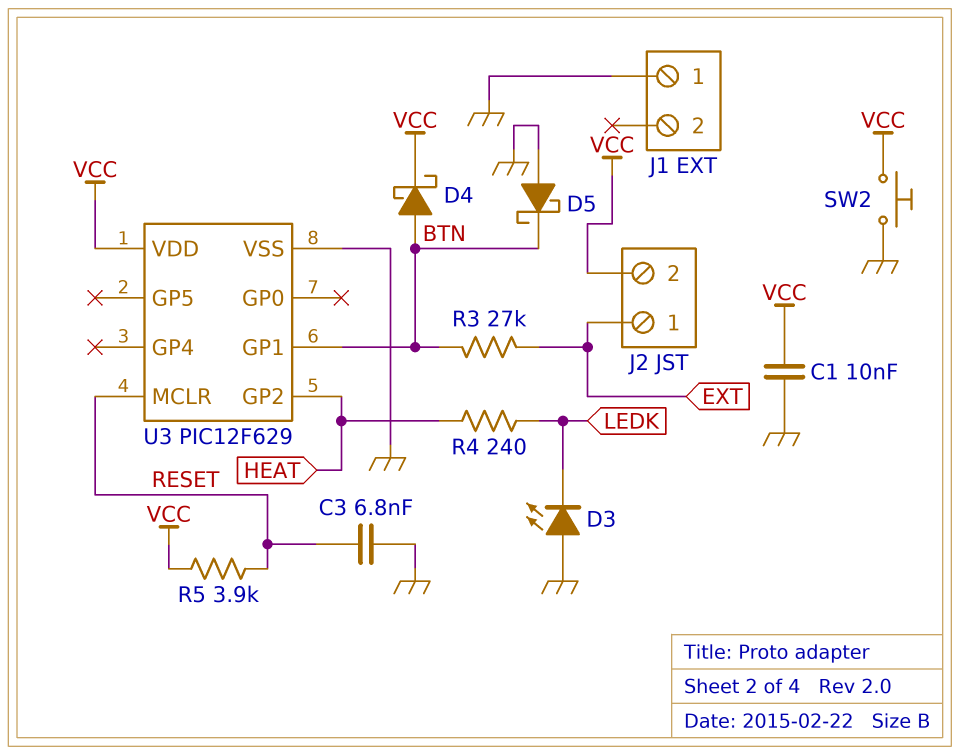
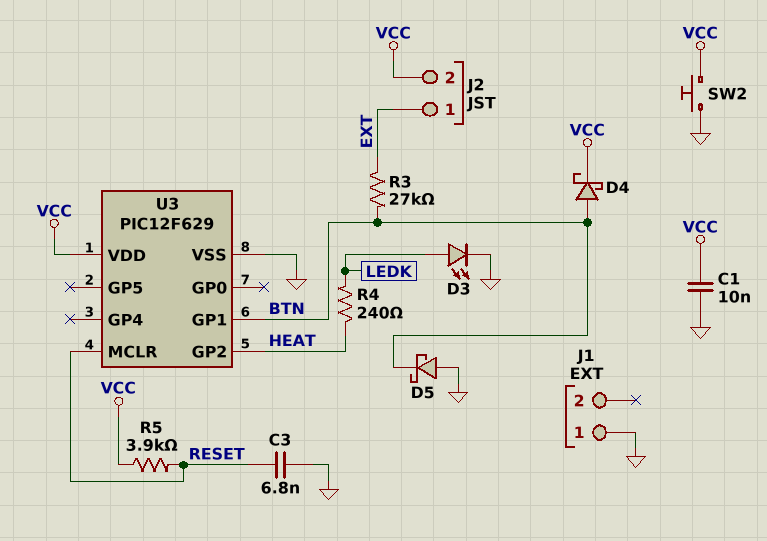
D3: LED (A GND, K LEDK) -> LED (A LEDK, K GND)

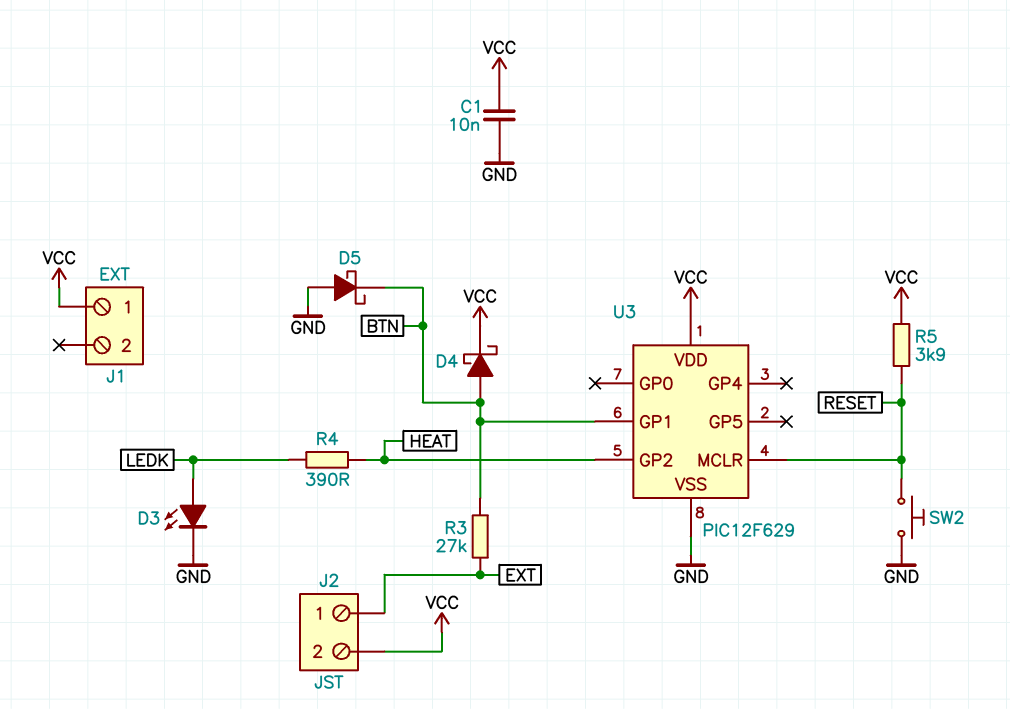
C3: 6.8nF (GND, RESET) -> none
J1 pin 1: GND -> VCC
R4: 240 (HEAT, LEDK) -> 390 (HEAT, LEDK)
SW2: button (GND, VCC) -> button (GND, RESET)

